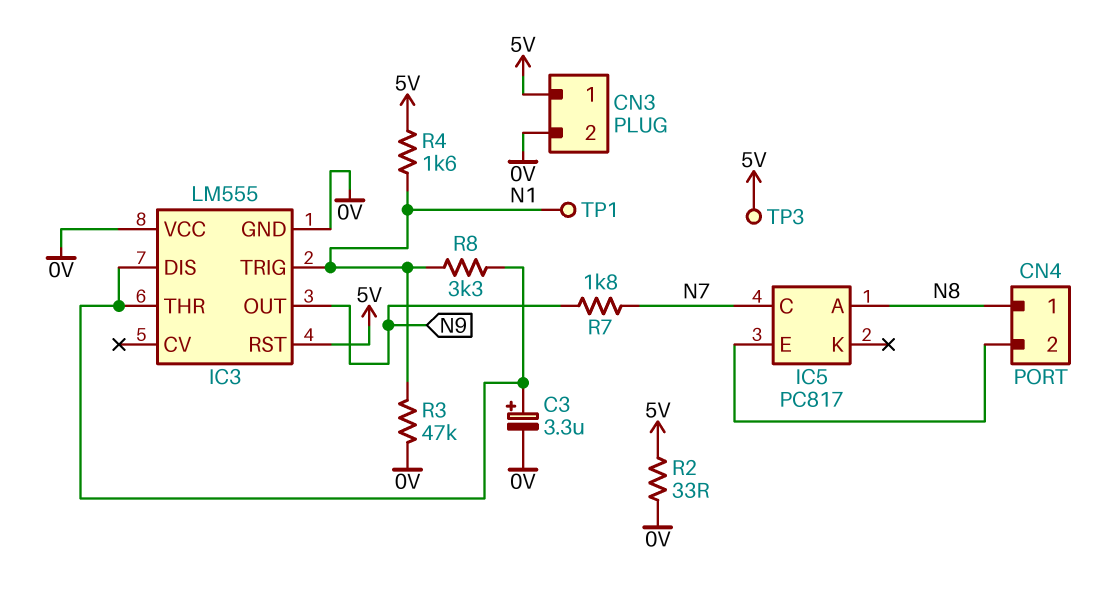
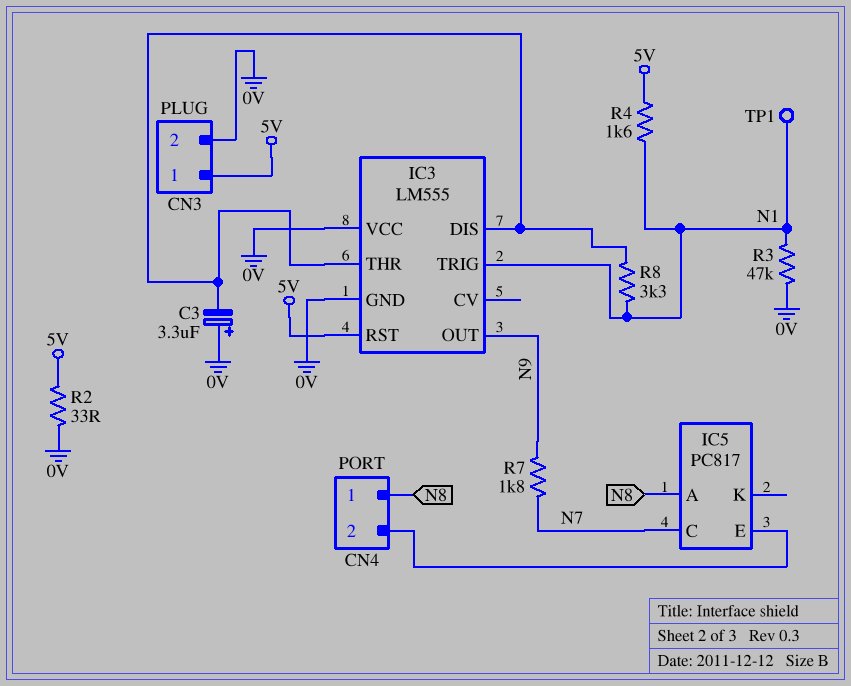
C3: 3.3uF (plus IC3/DIS, minus 0V) -> 3.3uF (plus 0V, minus IC3/DIS)
TP3: test point (5V) -> none

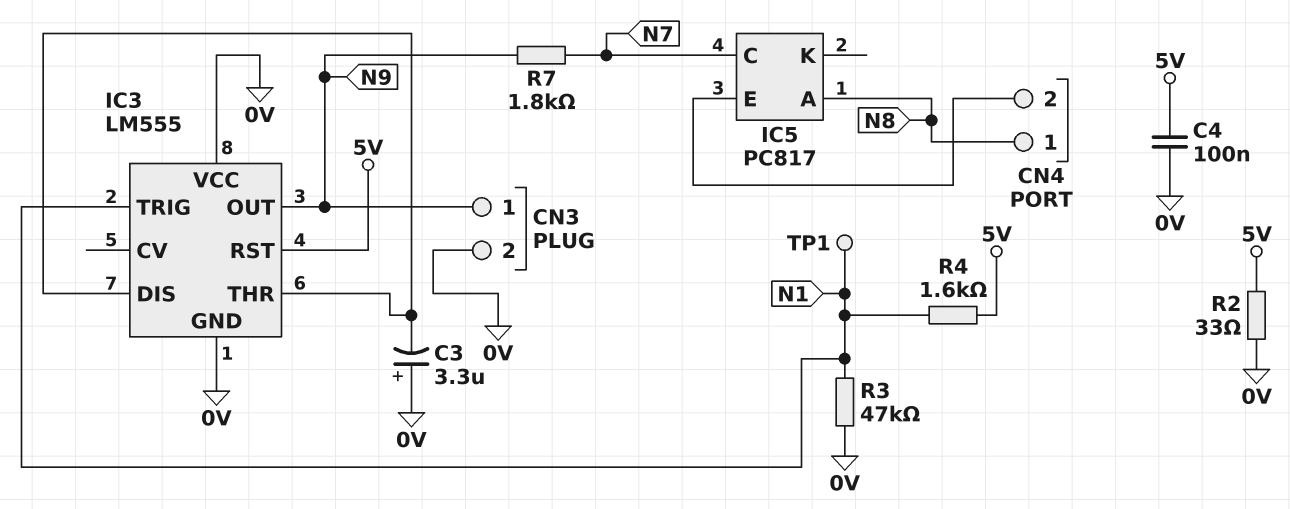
C4: none -> 100nF (0V, 5V)
CN3 pin 1: 5V -> N9
R8: 3.3k (IC3/DIS, N1) -> none

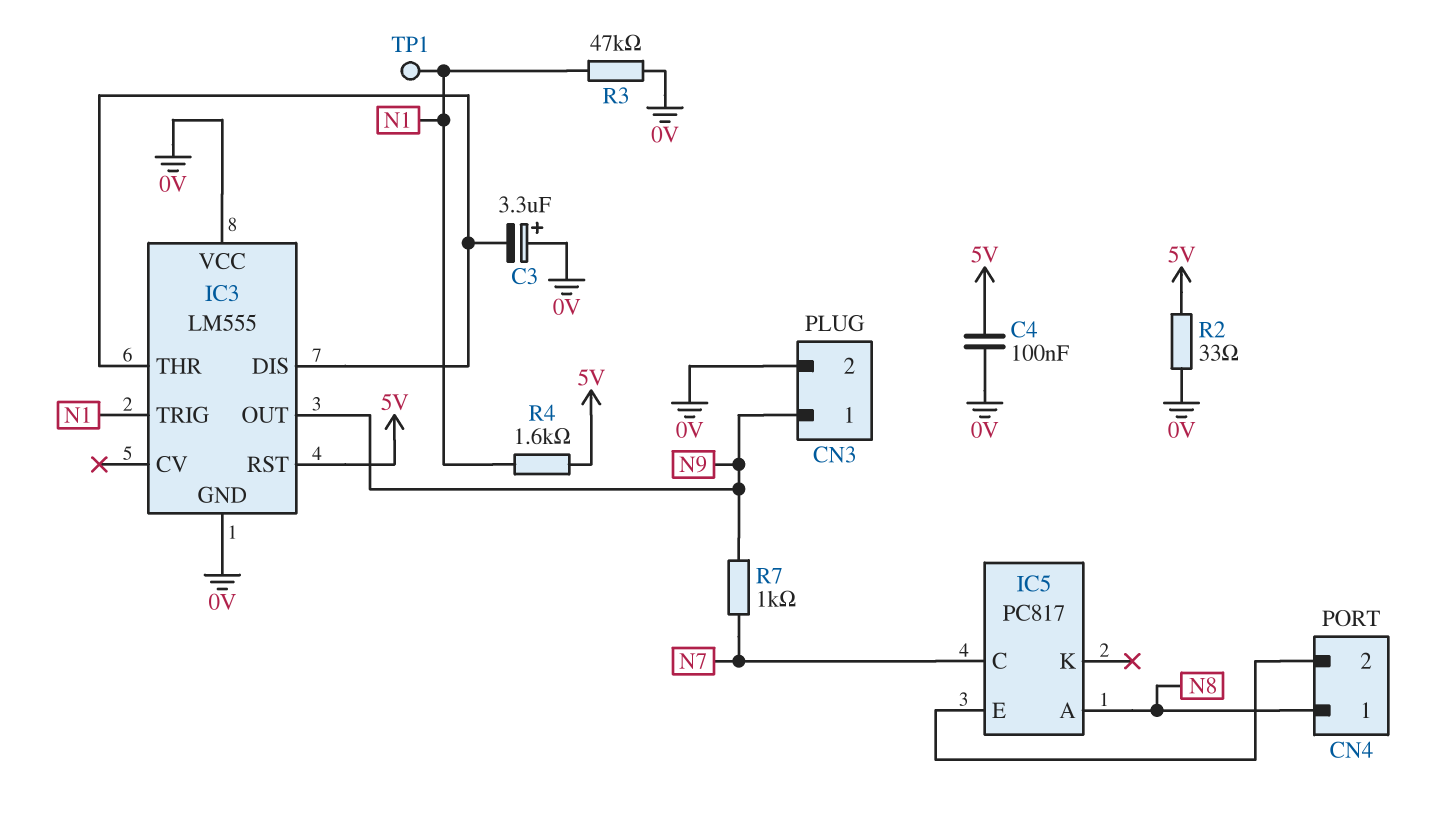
R7: 1.8k (N7, N9) -> 1k (N7, N9)

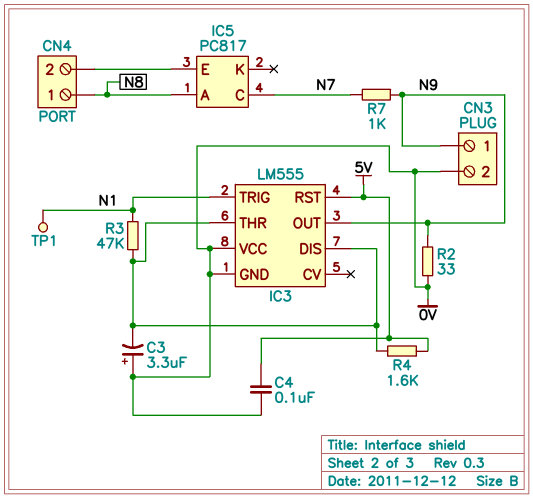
R2: 33 (0V, 5V) -> 33 (0V, N9)
R3: 47k (0V, N1) -> 47k (IC3/DIS, N1)
R4: 1.6k (5V, N1) -> 1.6k (5V, IC3/DIS)

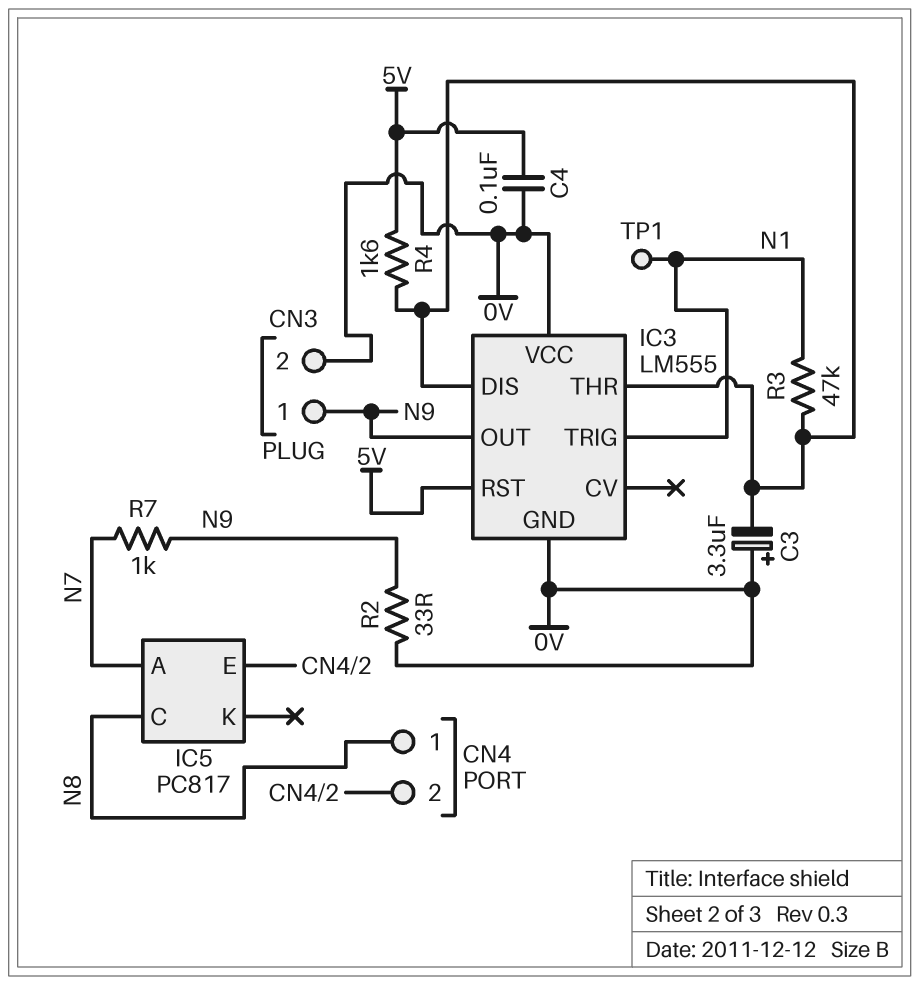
IC5 pin A: N8 -> N7
IC5 pin C: N7 -> N8

